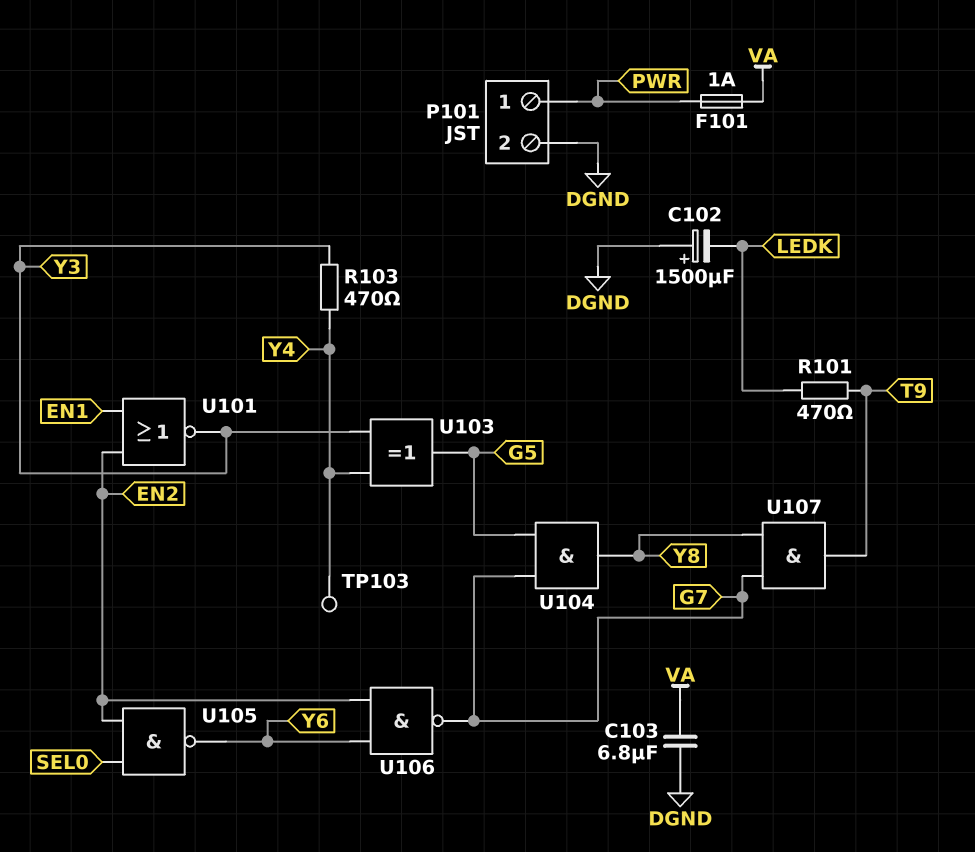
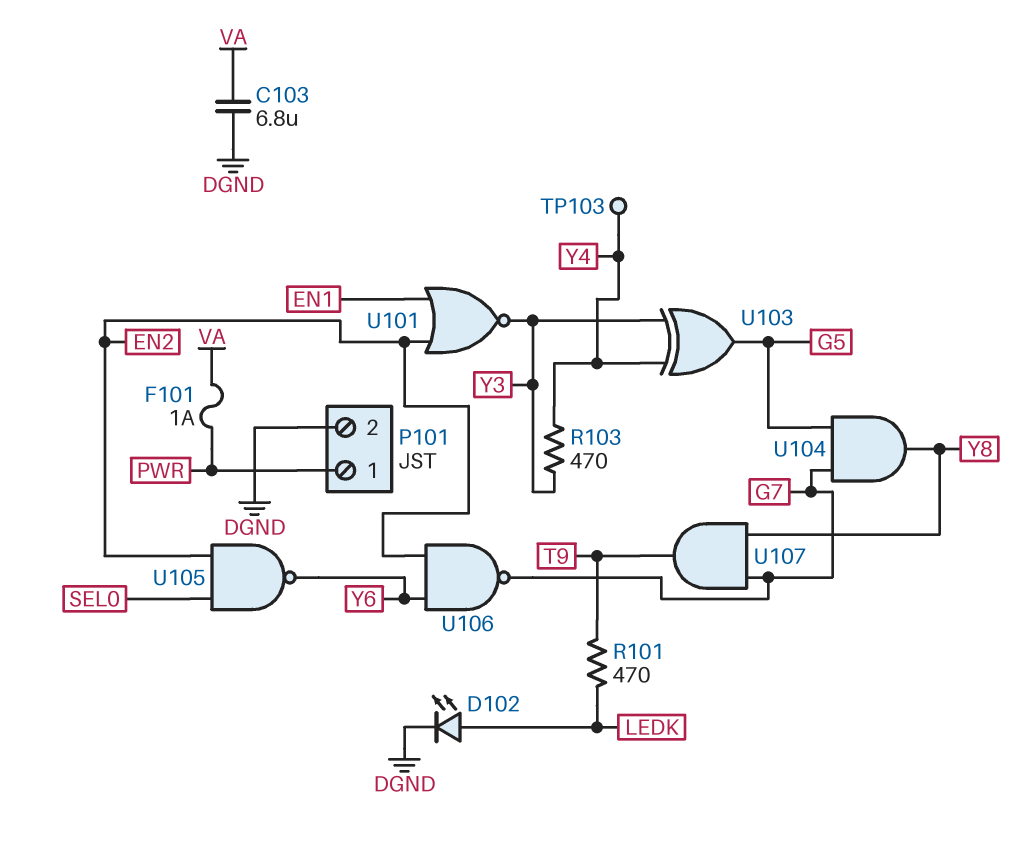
C102: 1500uF (plus DGND, minus LEDK) -> none
D102: none -> LED (A LEDK, K DGND)

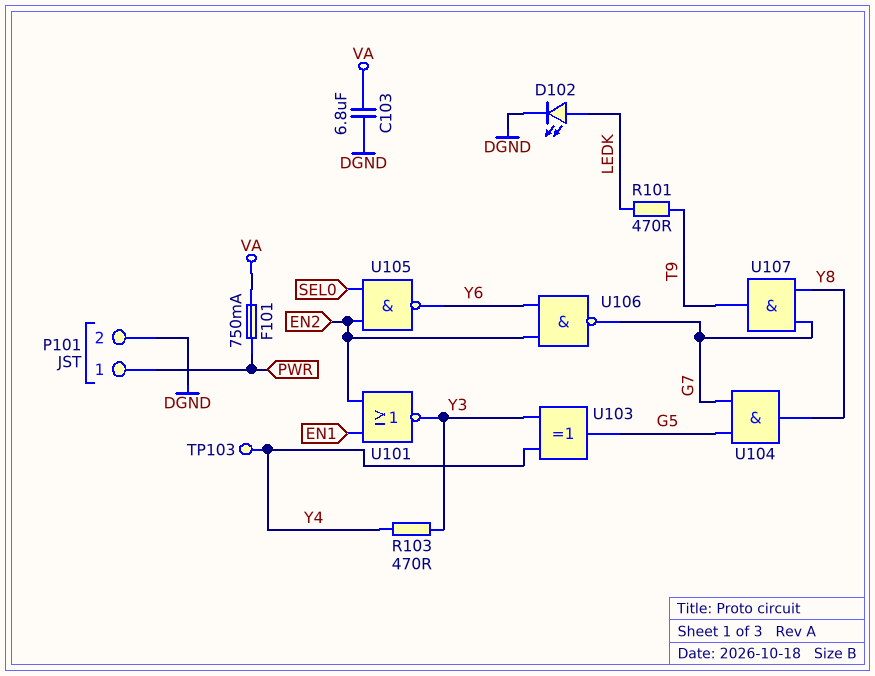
F101: 1A (PWR, VA) -> 750mA (PWR, VA)

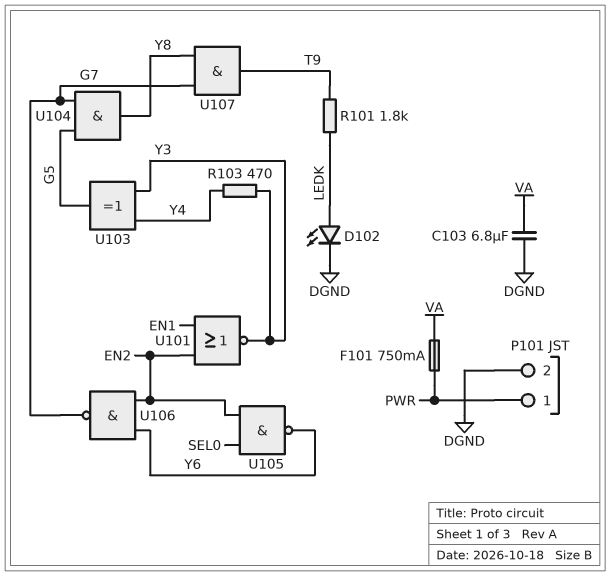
R101: 470 (LEDK, T9) -> 1.8k (LEDK, T9)
TP103: test point (Y4) -> none

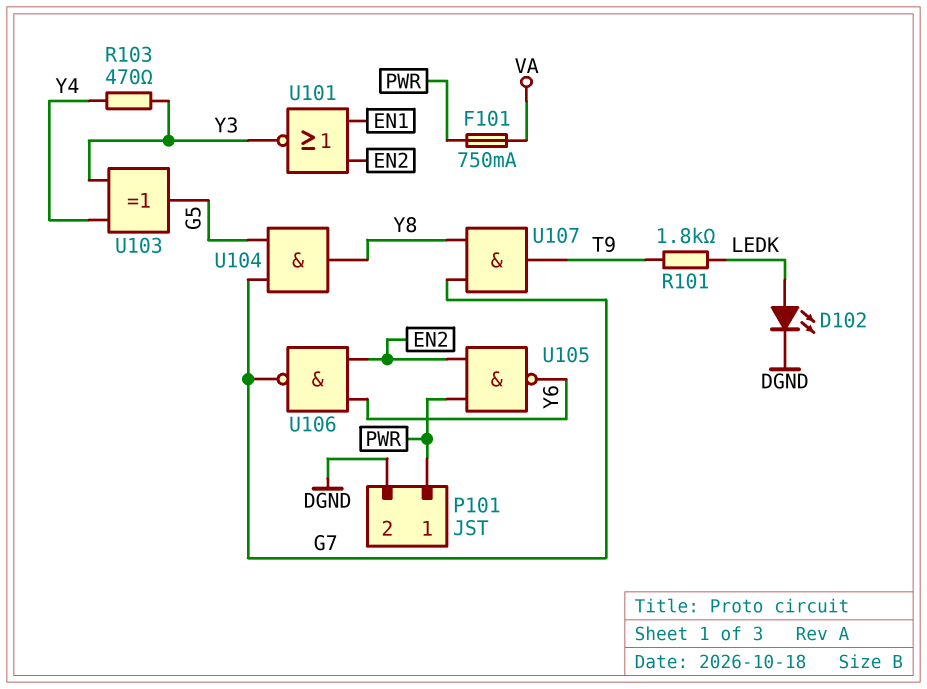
C103: 6.8uF (DGND, VA) -> none
U105: NAND (in EN2, in SEL0, out Y6) -> NAND (in EN2, in PWR, out Y6)

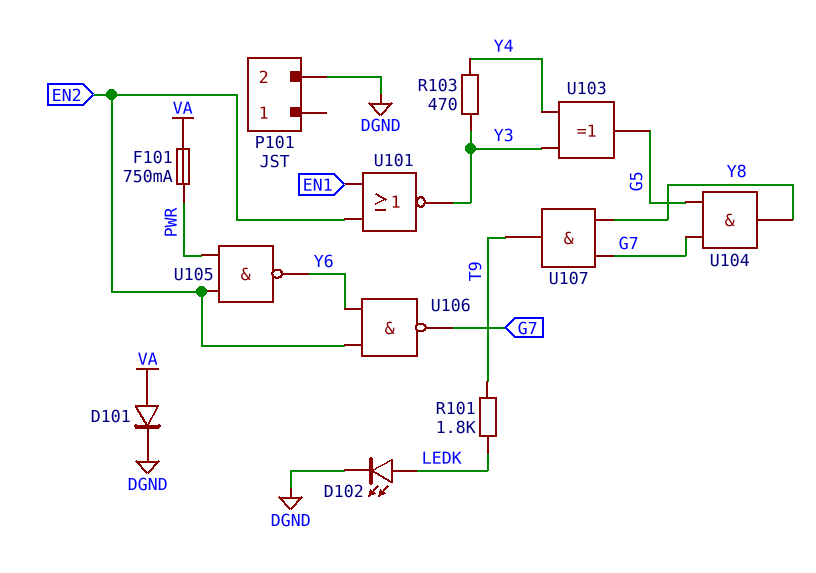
D101: none -> diode (A VA, K DGND)
P101 pin 1: PWR -> none

